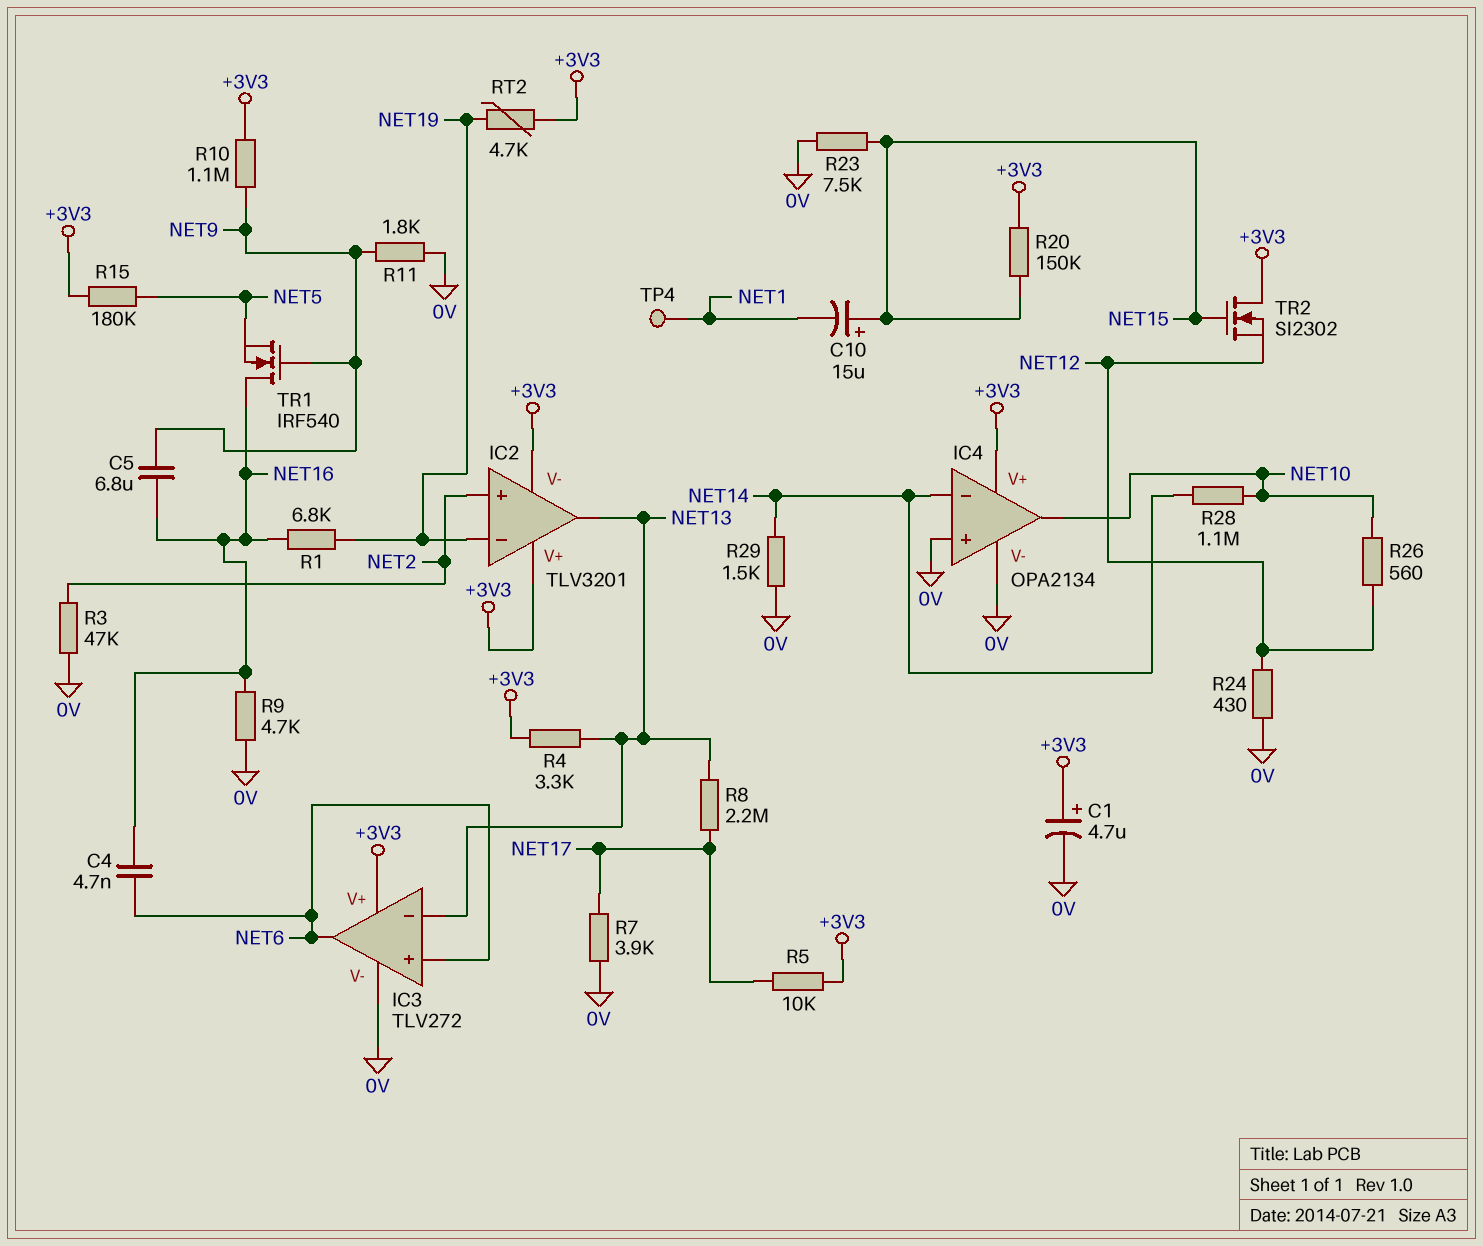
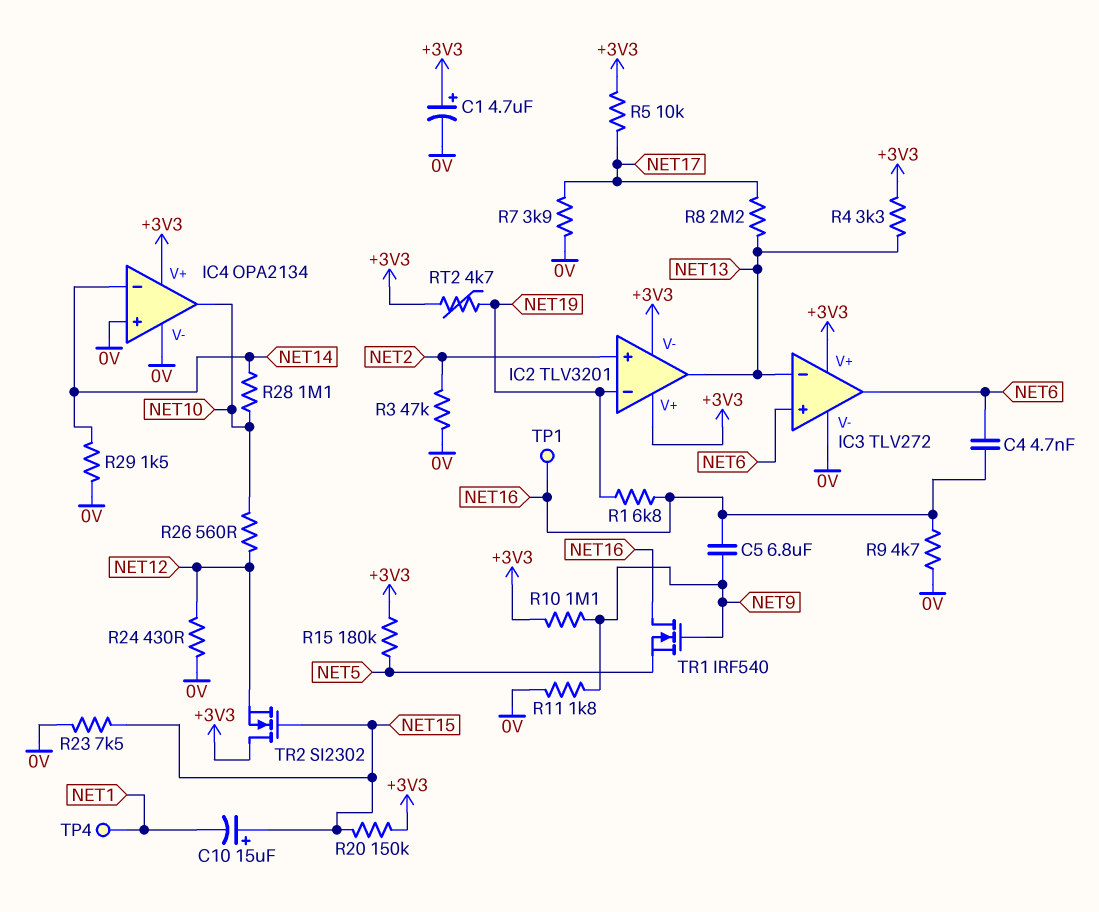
TP1: none -> test point (NET16)

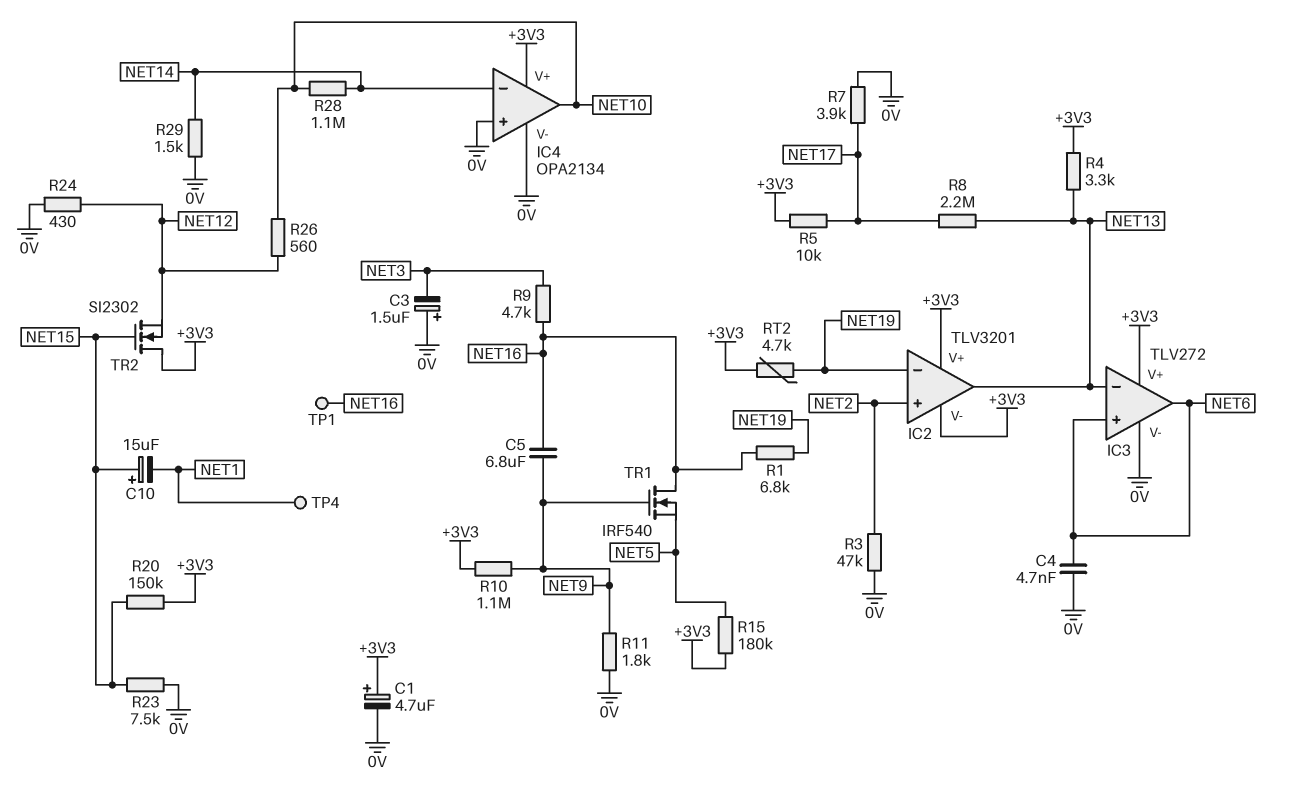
C3: none -> 1.5uF (plus 0V, minus NET3)
C4: 4.7nF (NET6, NET16) -> 4.7nF (0V, NET6)
R9: 4.7k (0V, NET16) -> 4.7k (NET3, NET16)

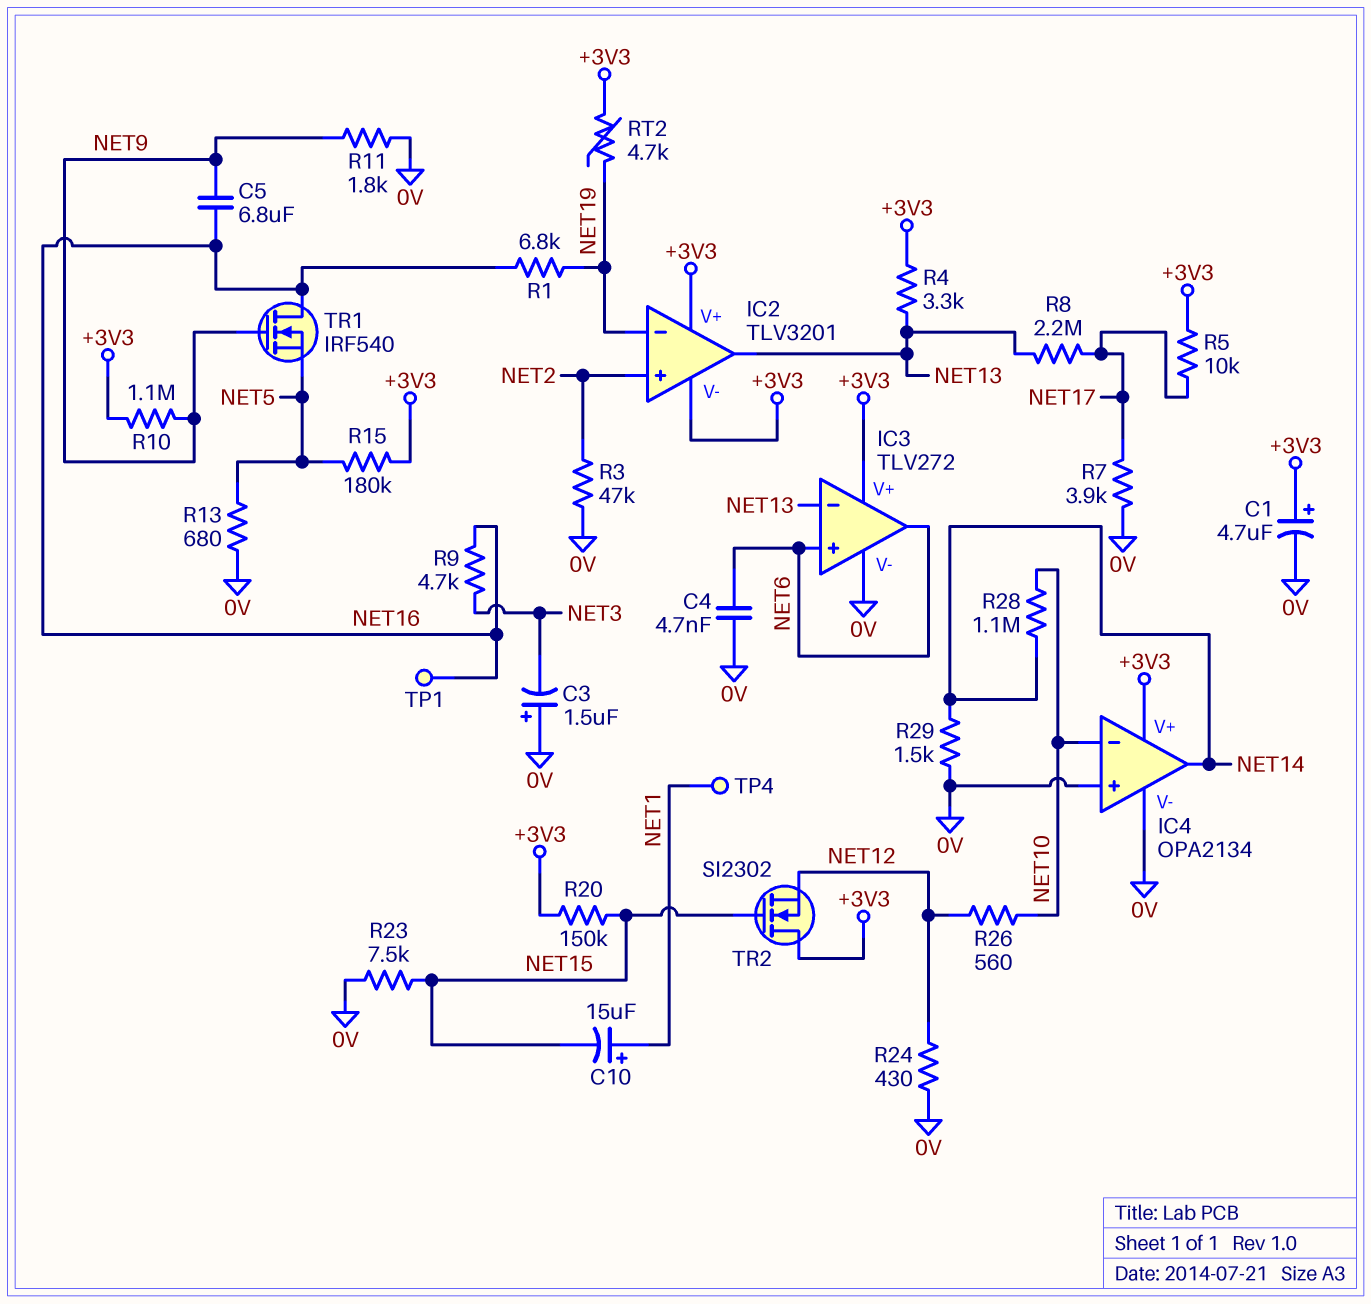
C10: 15uF (plus NET15, minus NET1) -> 15uF (plus NET1, minus NET15)
IC4 pin in-: NET14 -> NET10
IC4 pin out: NET10 -> NET14
R13: none -> 680 (0V, NET5)

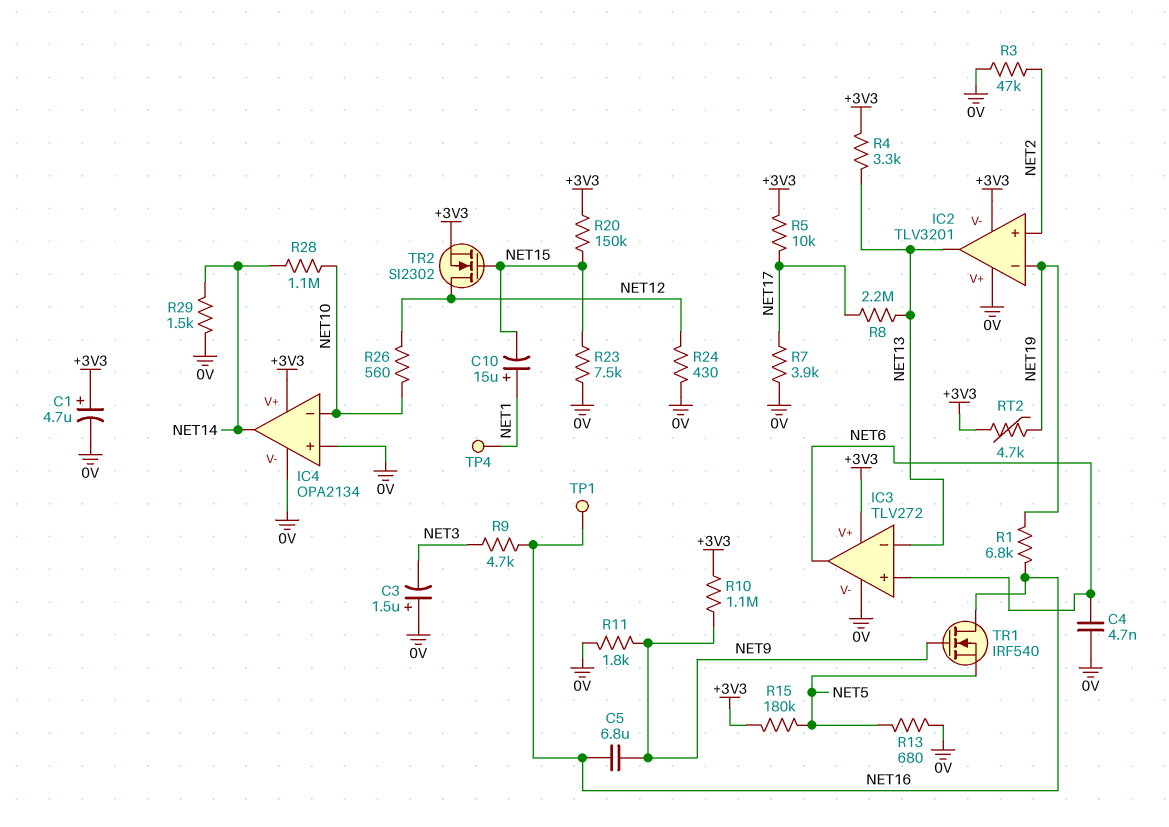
IC2 pin V+: +3V3 -> 0V
TR2: NMOS SI2302 (G NET15, D +3V3, S NET12) -> NMOS SI2302 (G NET15, D NET12, S +3V3)

